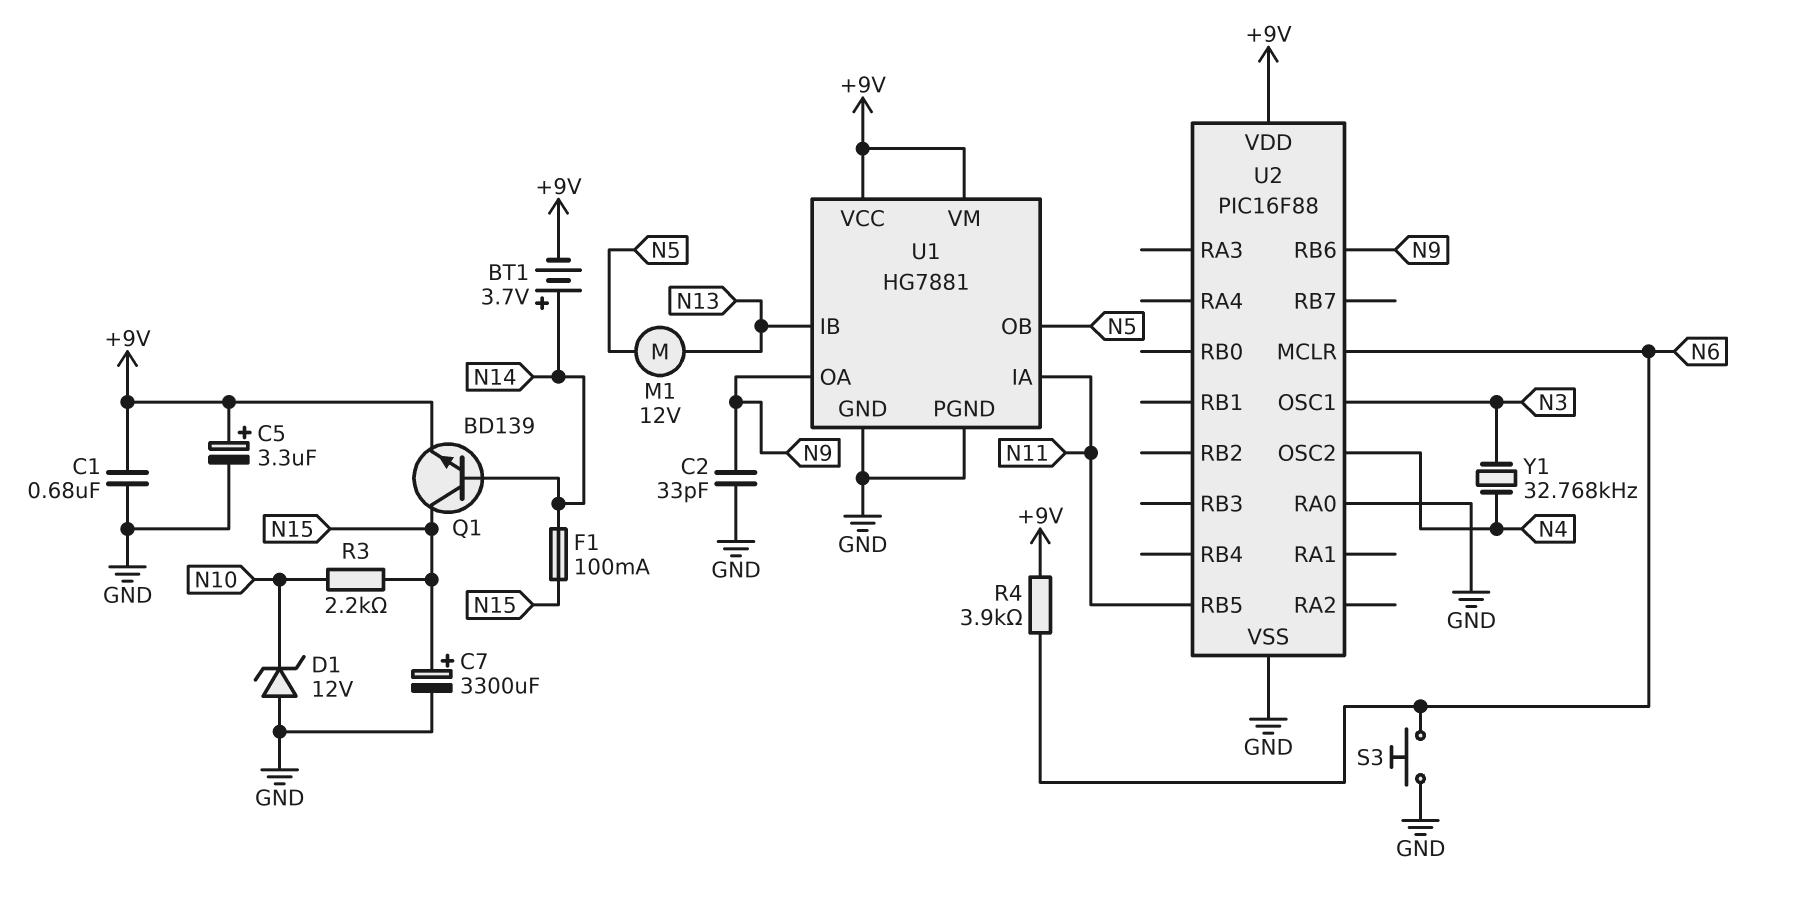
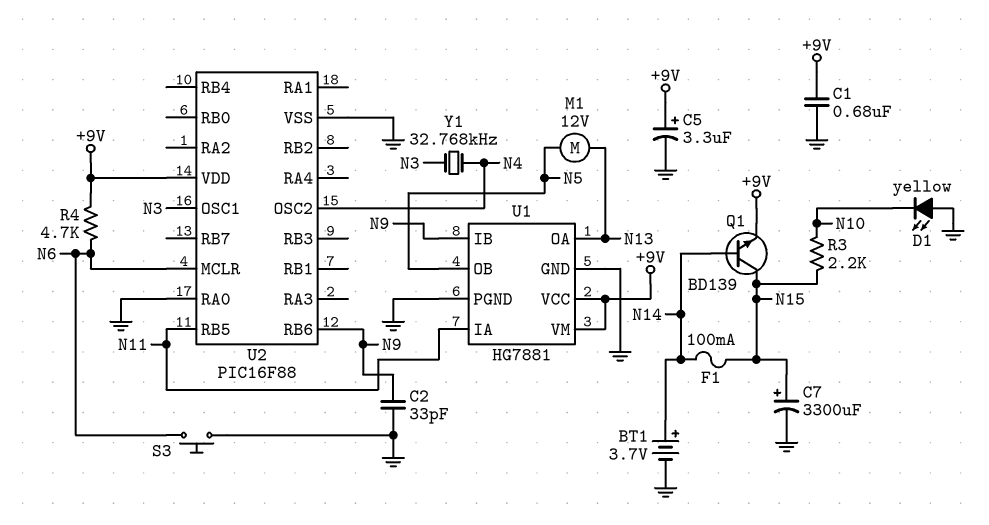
BT1: 3.7V (plus N14, minus +9V) -> 3.7V (plus N14, minus GND)
D1: zener 12V (A GND, K N10) -> LED yellow (A GND, K N10)
R4: 3.9k (+9V, N6) -> 4.7k (+9V, N6)
U1 pin IB: N13 -> N9
U1 pin OA: N9 -> N13

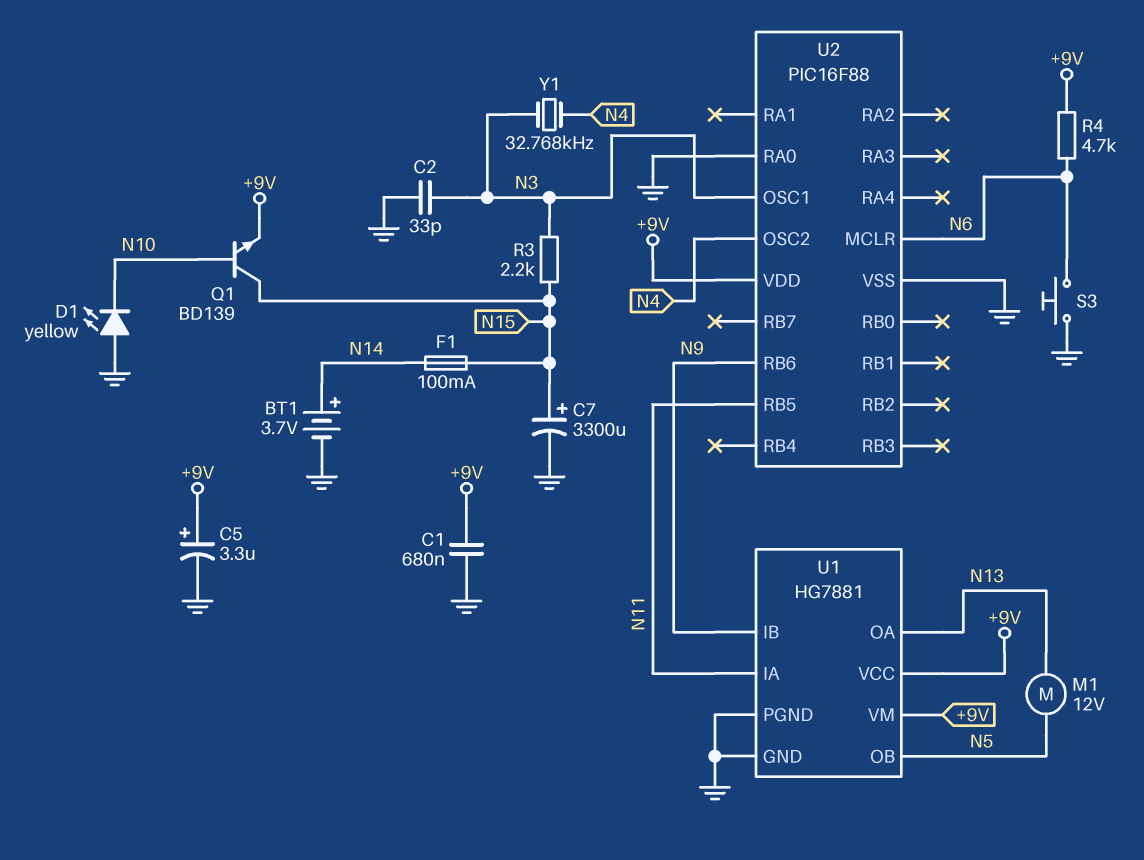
C2: 33pF (GND, N9) -> 33pF (GND, N3)
Q1: NPN BD139 (B N14, C N15, E +9V) -> NPN BD139 (B N10, C N15, E +9V)
R3: 2.2k (N10, N15) -> 2.2k (N3, N15)

